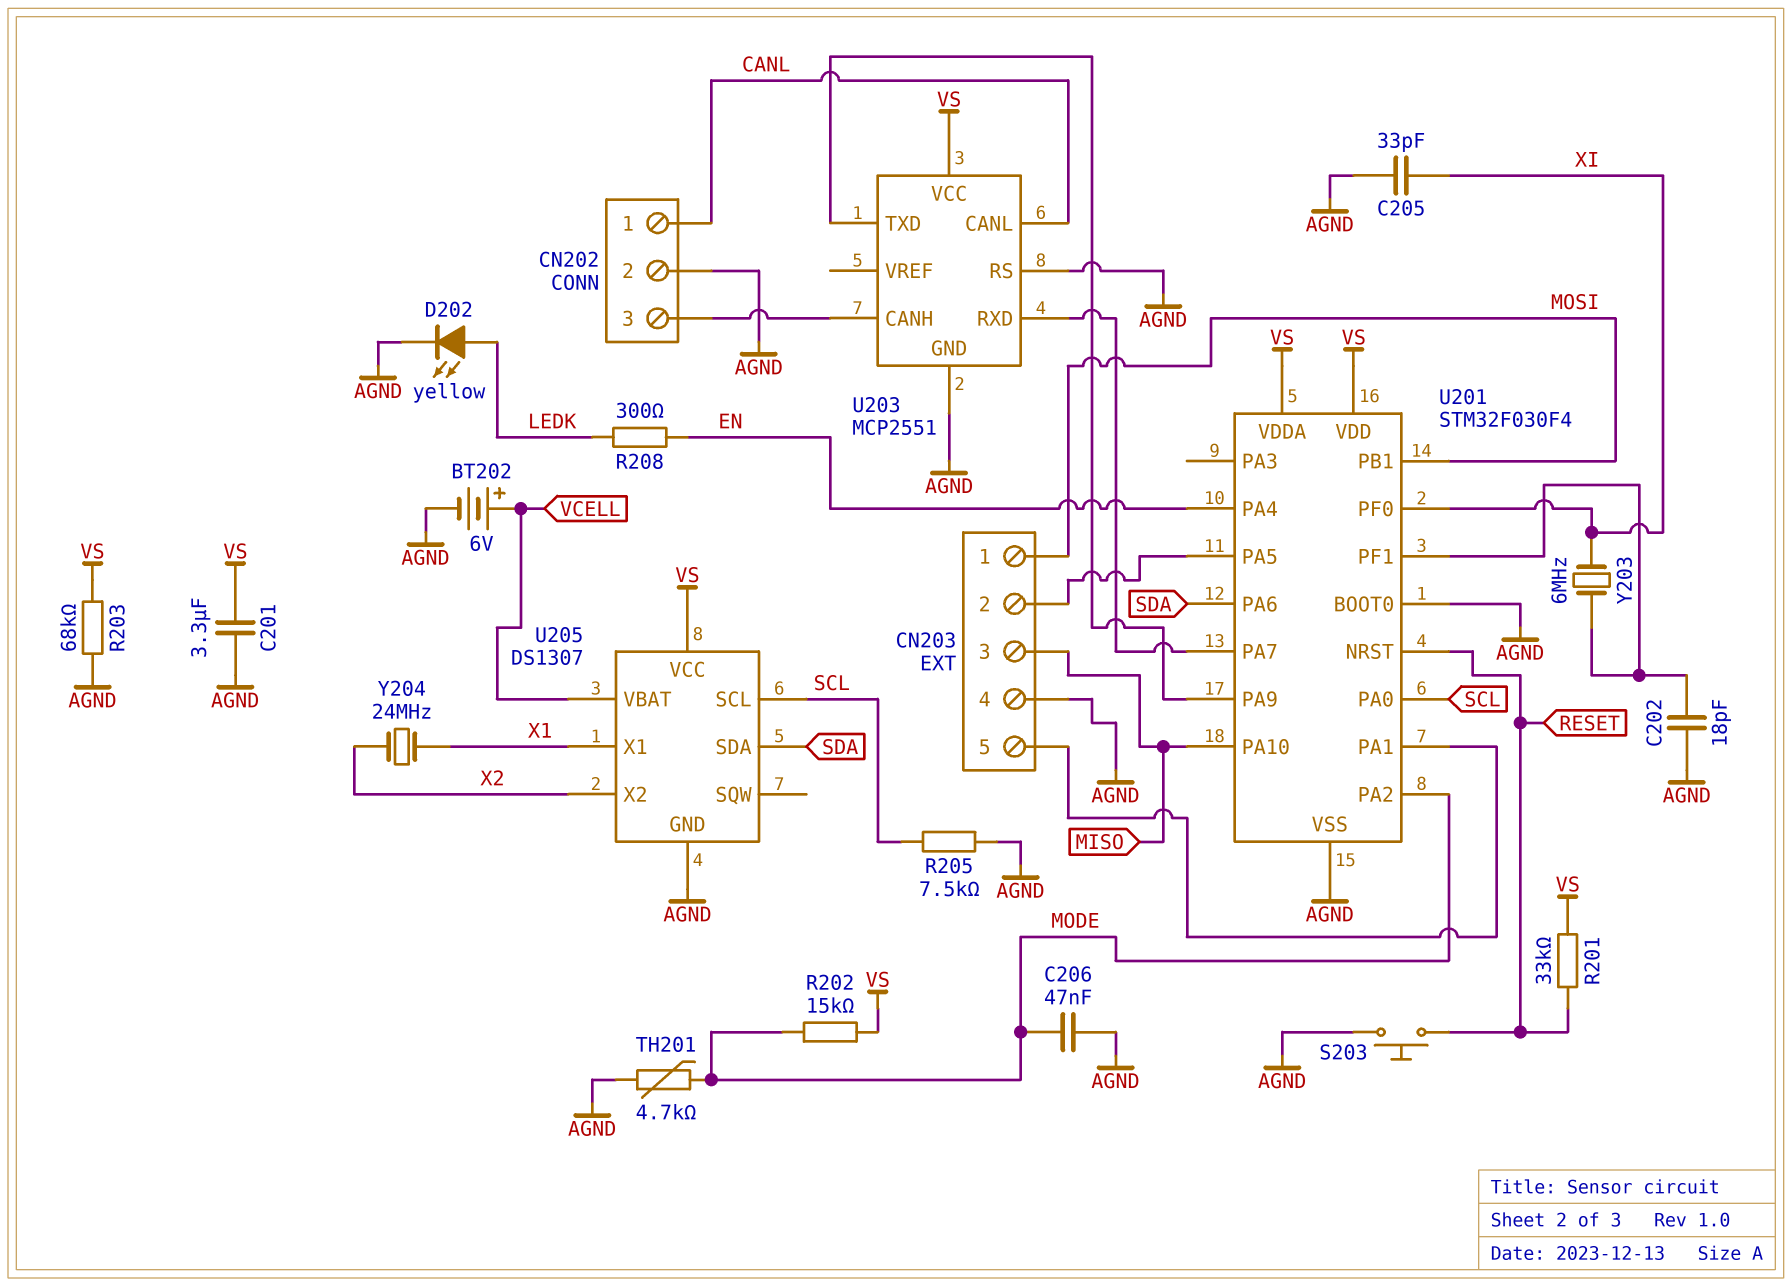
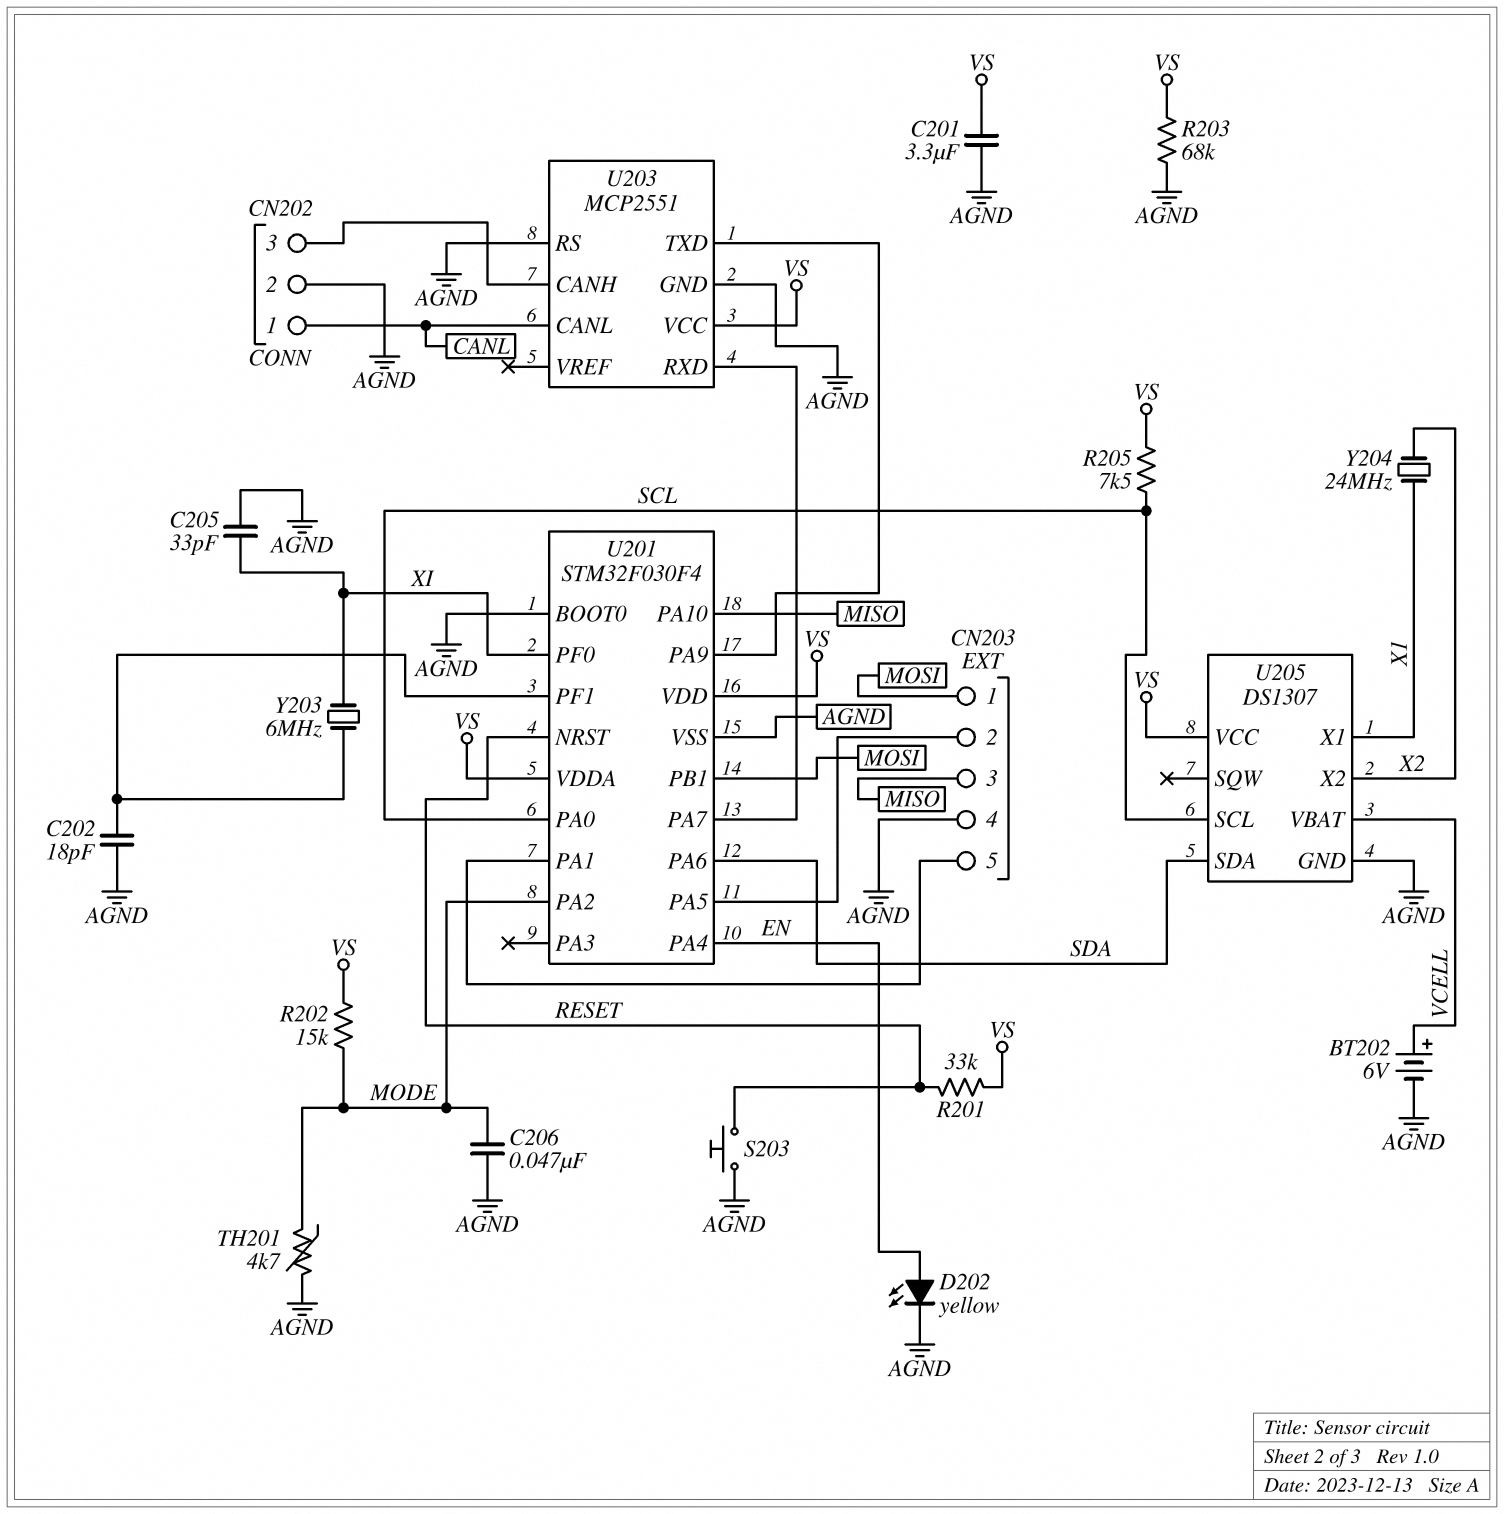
D202: LED yellow (A LEDK, K AGND) -> LED yellow (A EN, K AGND)
R205: 7.5k (AGND, SCL) -> 7.5k (SCL, VS)
R208: 300 (EN, LEDK) -> none

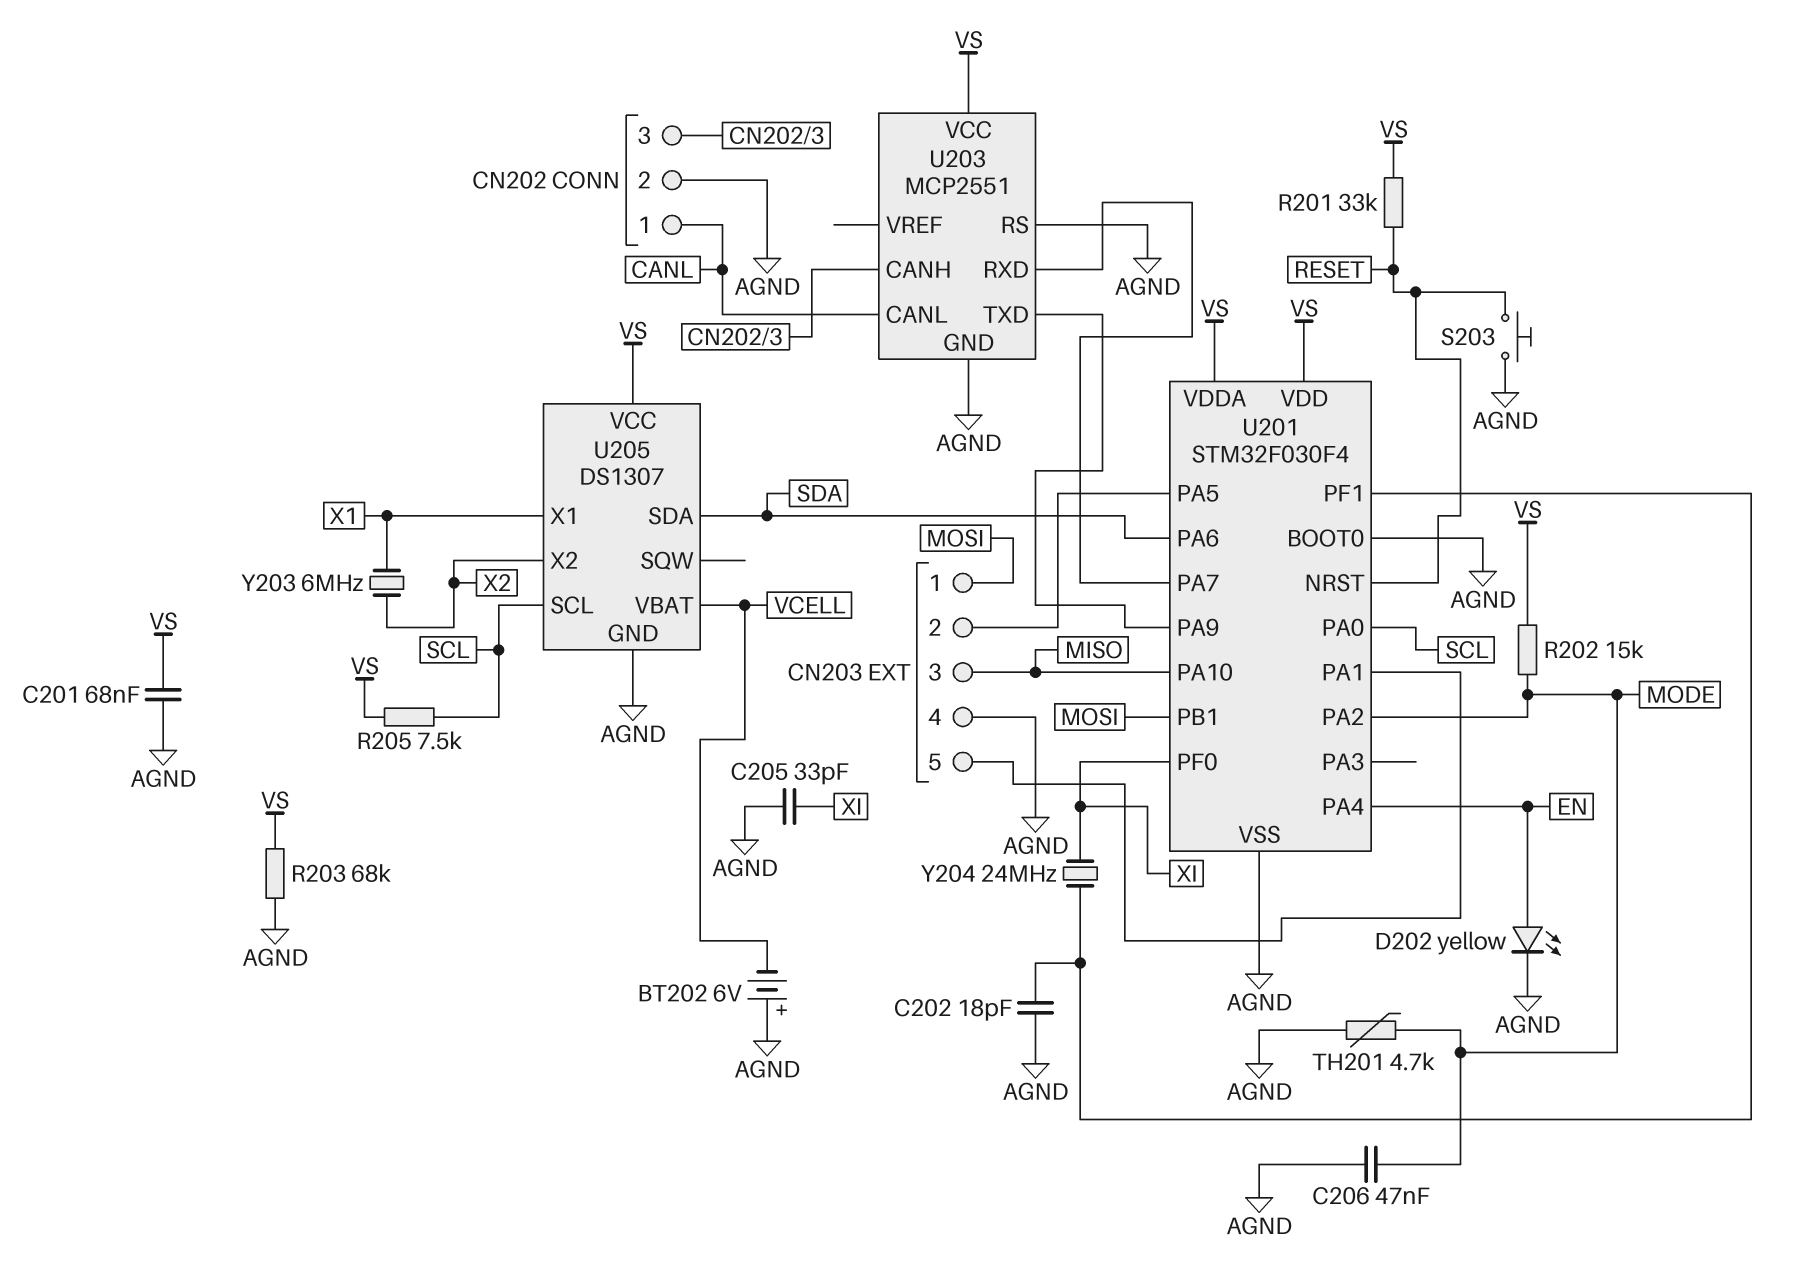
BT202: 6V (plus VCELL, minus AGND) -> 6V (plus AGND, minus VCELL)
C201: 3.3uF (AGND, VS) -> 68nF (AGND, VS)
Y203: 6MHz (U201/PF1, XI) -> 6MHz (X1, X2)
Y204: 24MHz (X1, X2) -> 24MHz (U201/PF1, XI)

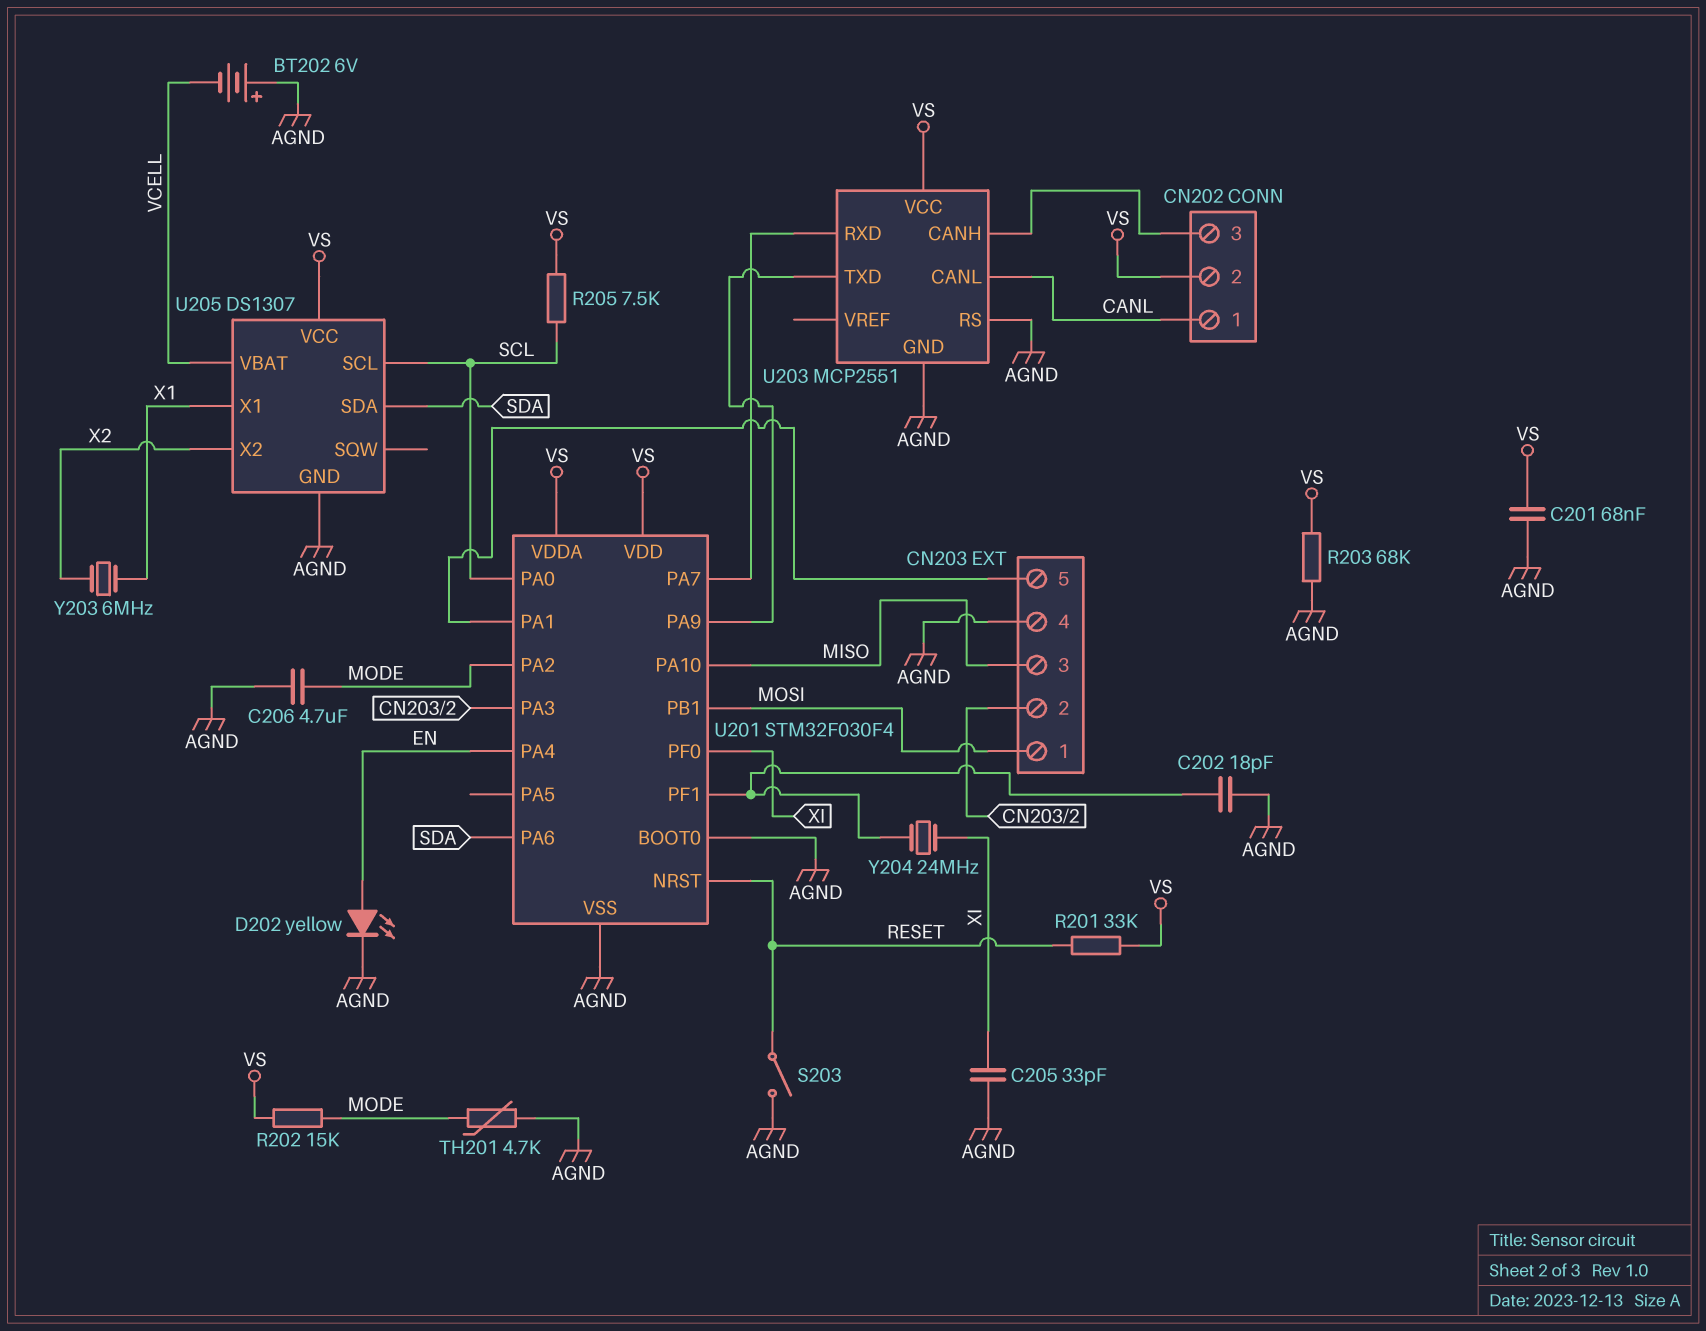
C206: 47nF (AGND, MODE) -> 4.7uF (AGND, MODE)
CN202 pin 2: AGND -> VS
S203: button (AGND, RESET) -> switch (AGND, RESET)
U201 pin PA3: none -> CN203/2
U201 pin PA5: CN203/2 -> none

